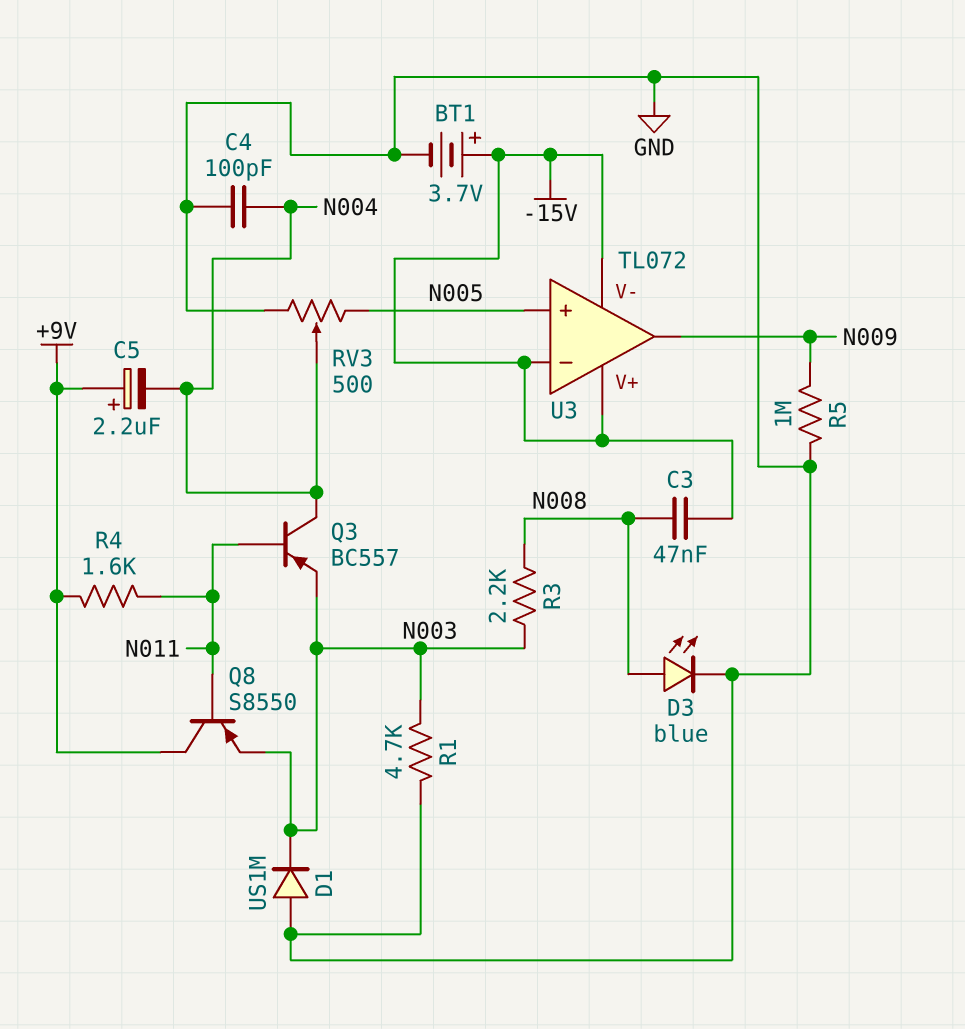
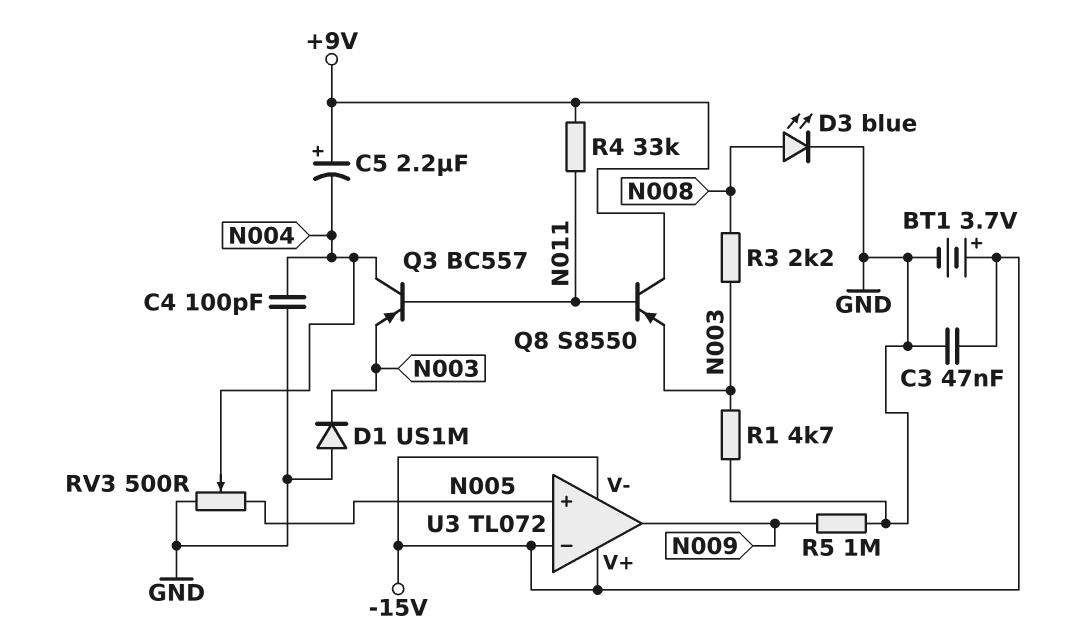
C3: 47nF (-15V, N008) -> 47nF (-15V, GND)
R4: 1.6k (+9V, N011) -> 33k (+9V, N011)

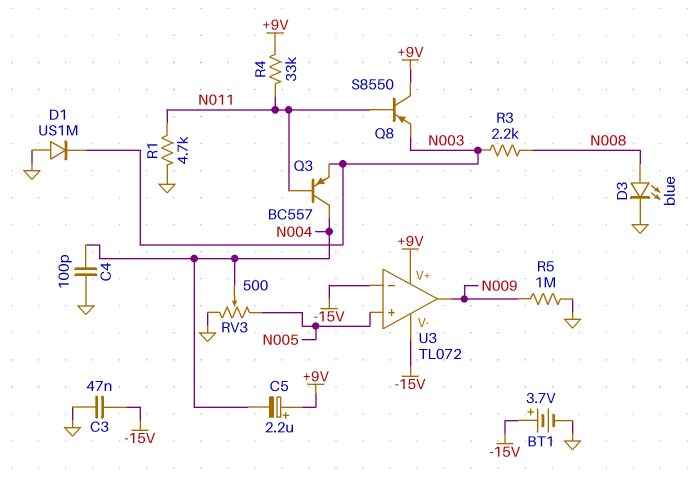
R1: 4.7k (GND, N003) -> 4.7k (GND, N011)
U3 pin V+: -15V -> +9V

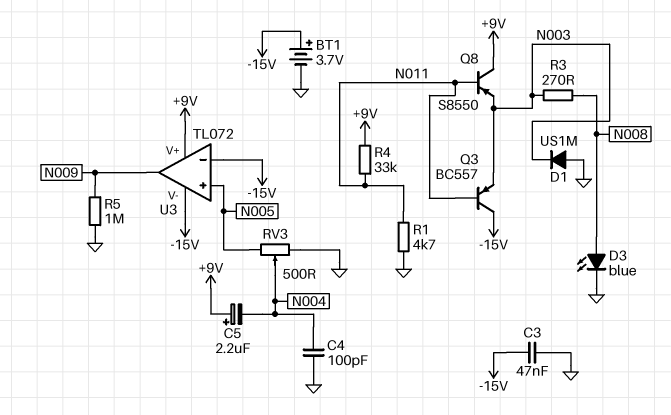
Q3: PNP BC557 (B N011, C N004, E N003) -> PNP BC557 (B N011, C -15V, E N003)
R3: 2.2k (N003, N008) -> 270 (N003, N008)

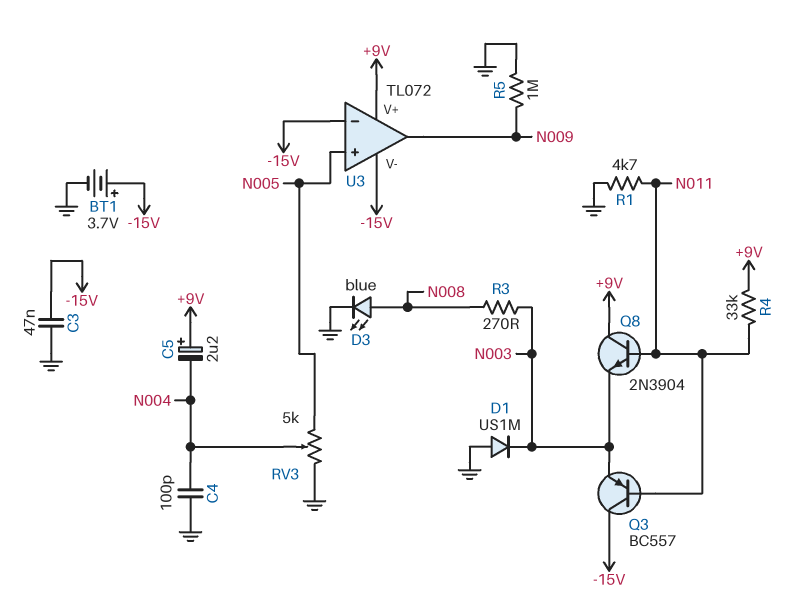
Q8: PNP S8550 (B N011, C +9V, E N003) -> NPN 2N3904 (B N011, C +9V, E N003)
RV3: 500 (GND, N005, wiper N004) -> 5k (GND, N005, wiper N004)

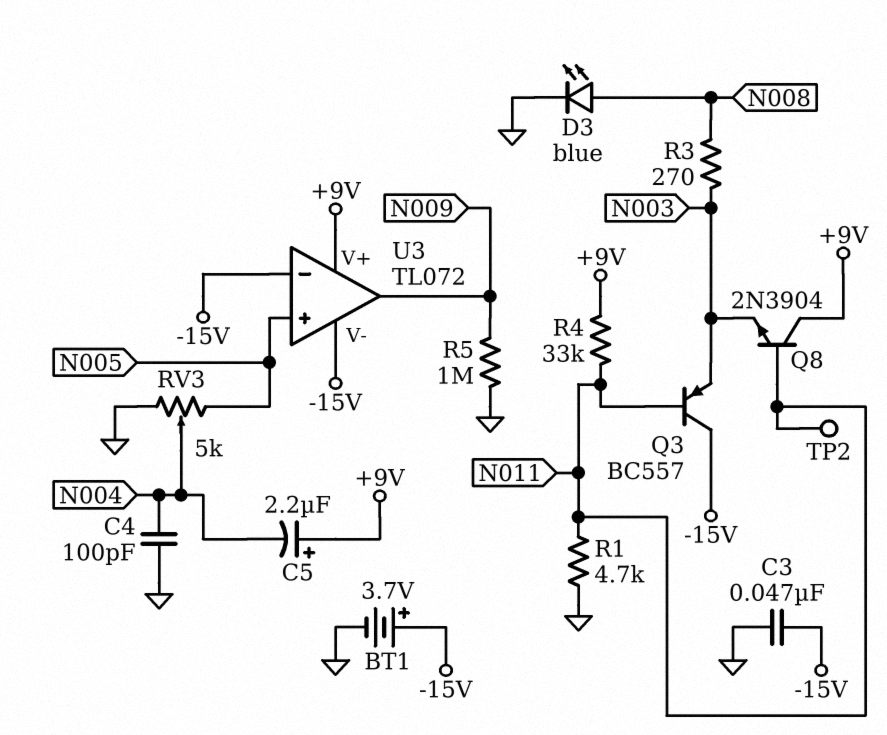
D1: diode US1M (A GND, K N003) -> none
TP2: none -> test point (N011)

